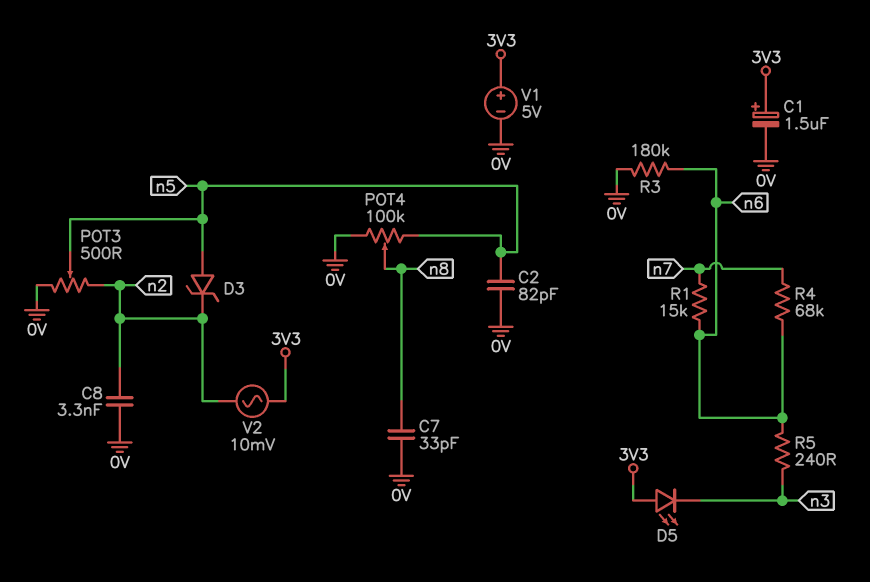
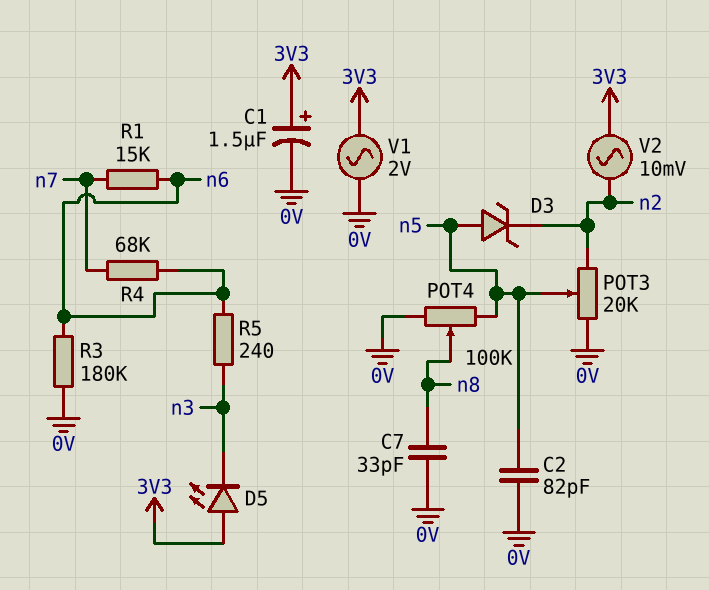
C8: 3.3nF (0V, n2) -> none
POT3: 500 (0V, n2, wiper n5) -> 20k (0V, n2, wiper n5)
V1: 5V (plus 3V3, minus 0V) -> AC 2V (0V, 3V3)

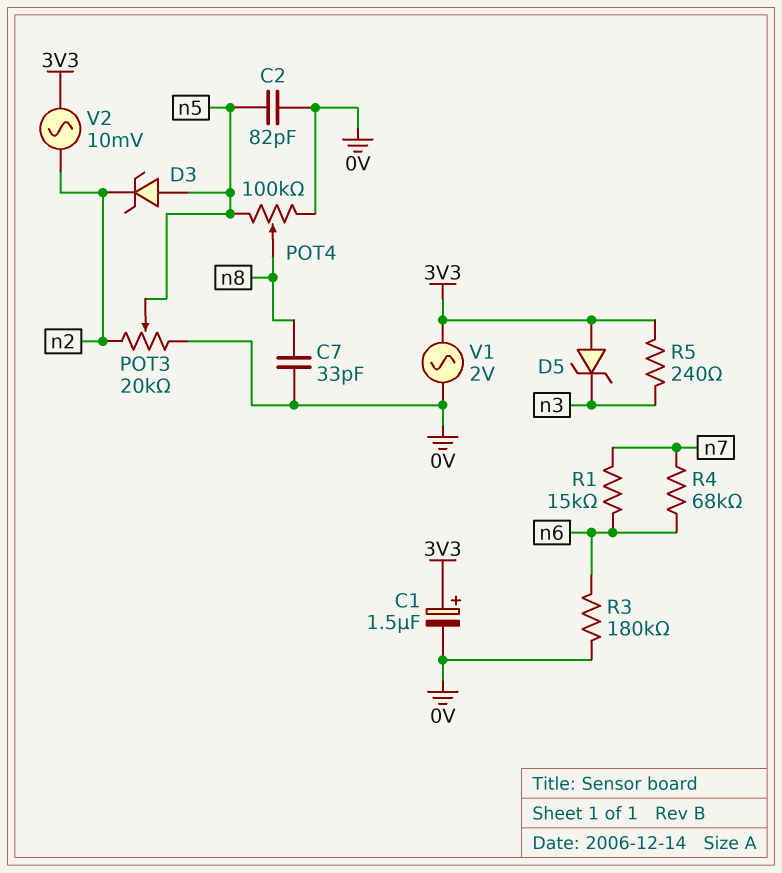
D5: LED (A 3V3, K n3) -> zener (A 3V3, K n3)
R5: 240 (n3, n6) -> 240 (3V3, n3)

